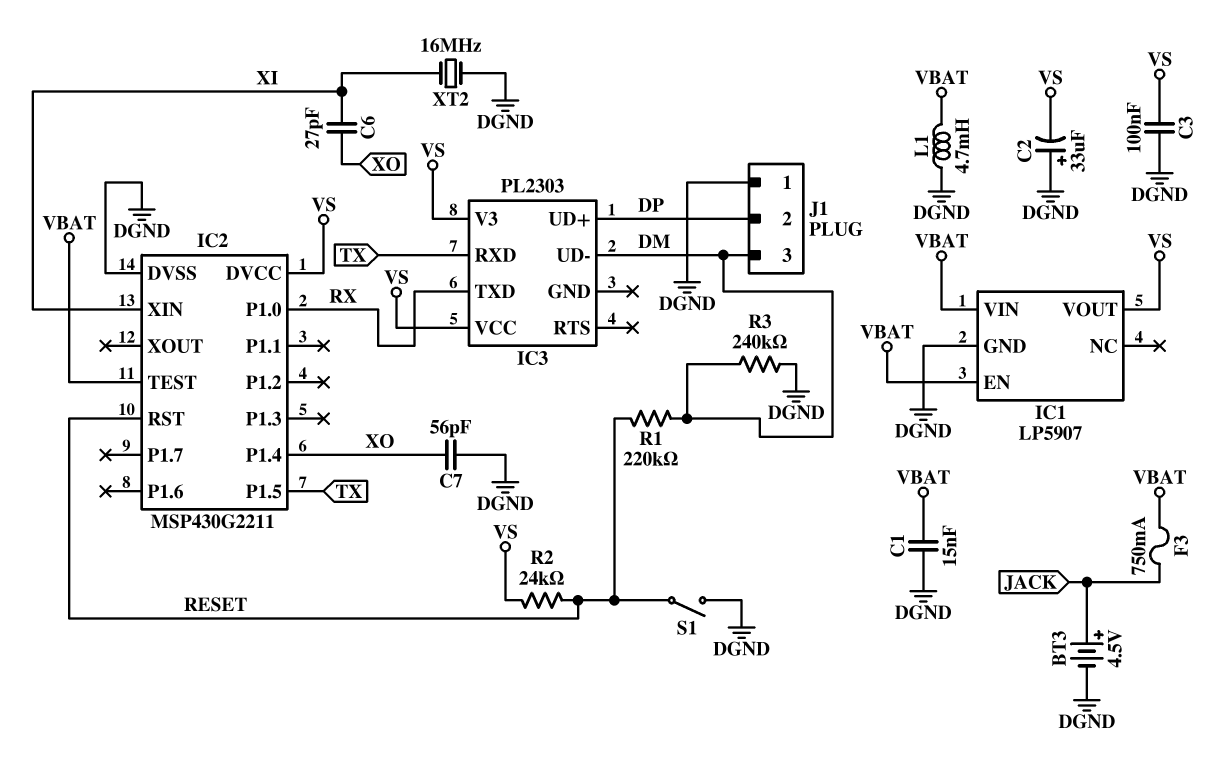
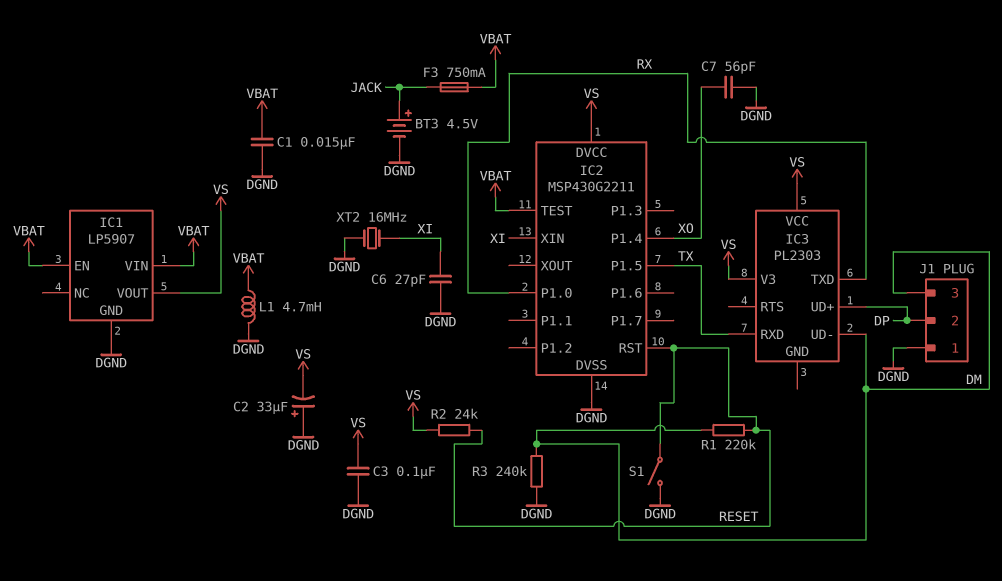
C6: 27pF (XI, XO) -> 27pF (DGND, XI)

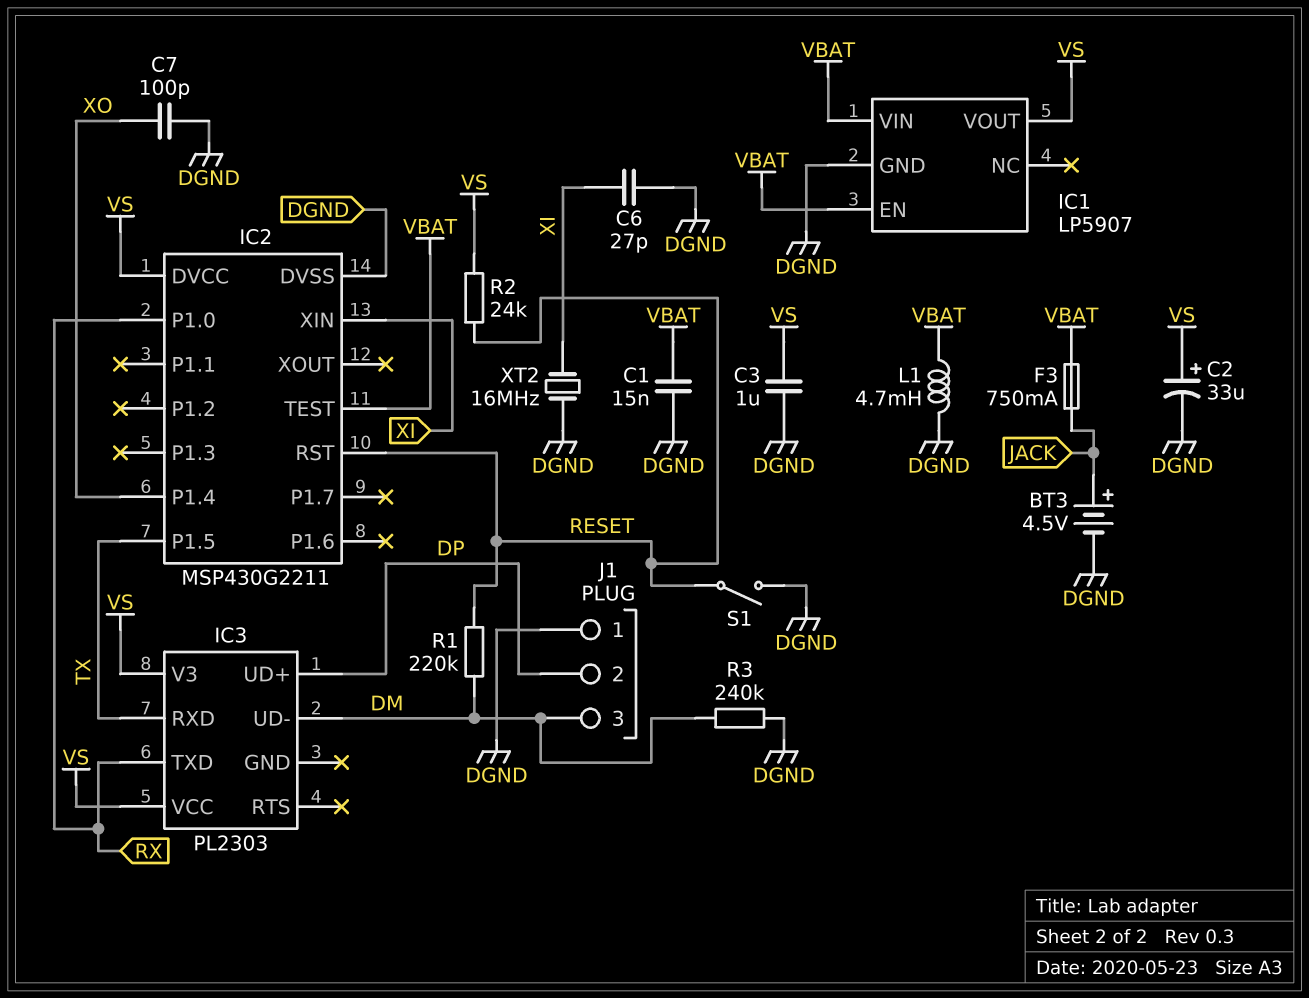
C2: 33uF (plus DGND, minus VS) -> 33uF (plus VS, minus DGND)
C3: 100nF (DGND, VS) -> 1uF (DGND, VS)
C7: 56pF (DGND, XO) -> 100pF (DGND, XO)

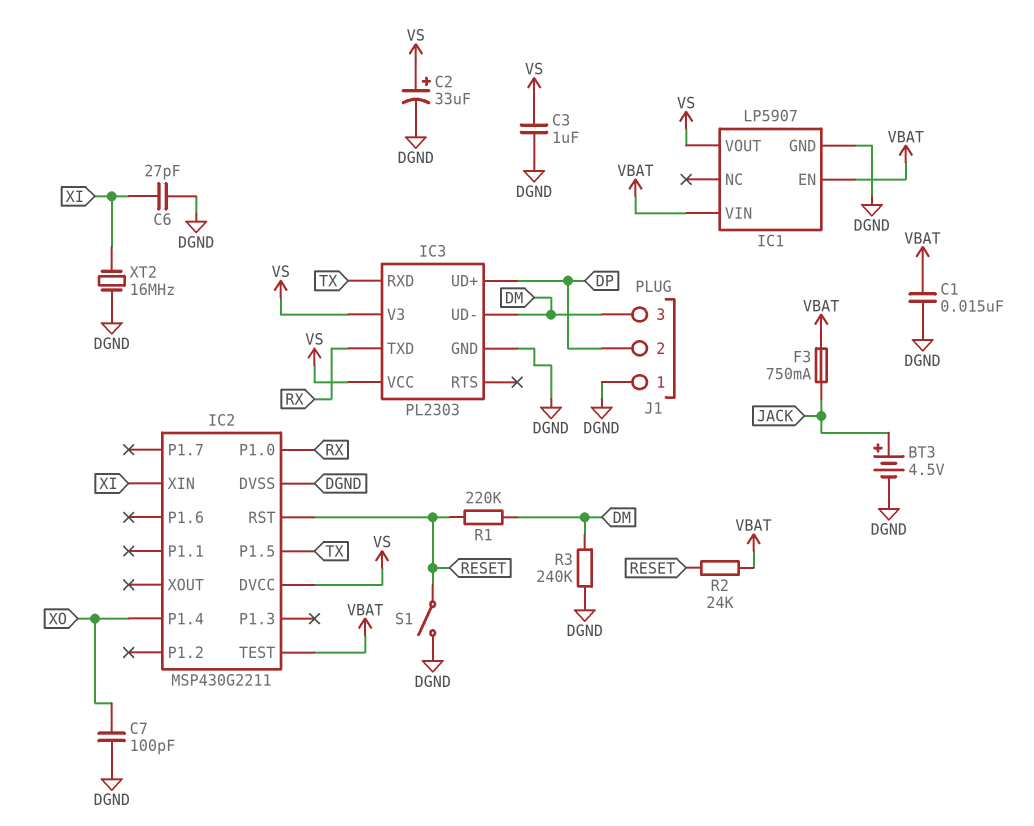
IC3 pin GND: none -> DGND
L1: 4.7mH (DGND, VBAT) -> none
R2: 24k (RESET, VS) -> 24k (RESET, VBAT)

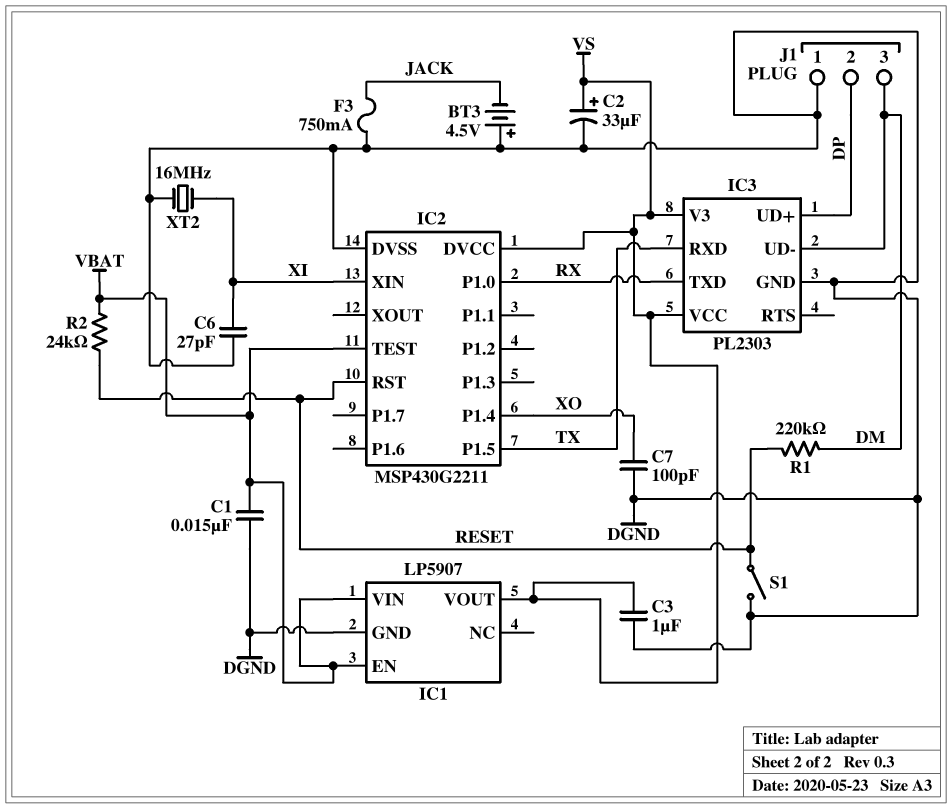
BT3: 4.5V (plus JACK, minus DGND) -> 4.5V (plus DGND, minus JACK)
F3: 750mA (JACK, VBAT) -> 750mA (DGND, JACK)
R3: 240k (DGND, DM) -> none

